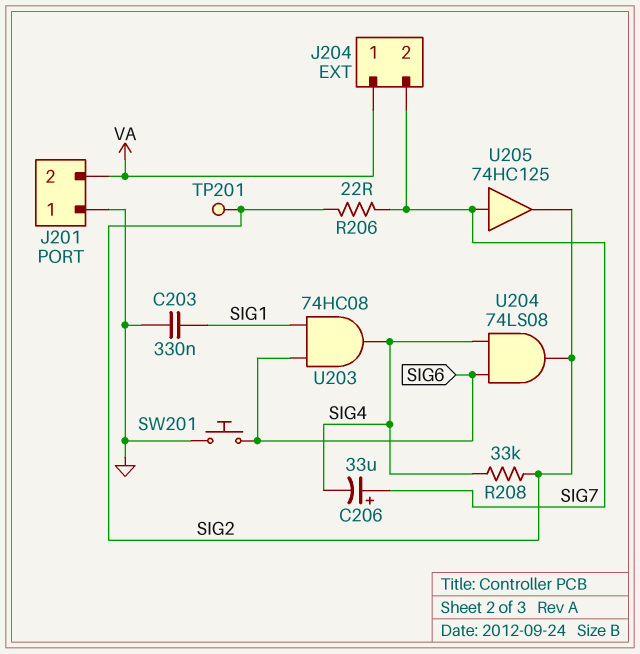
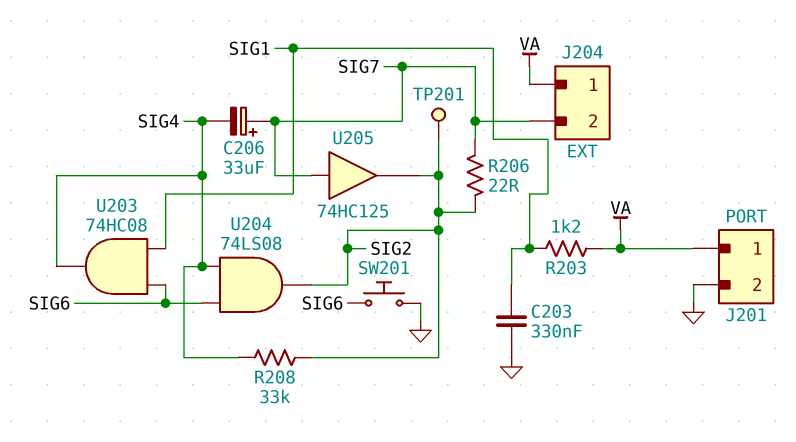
J201 pin 1: GND -> VA
J201 pin 2: VA -> GND
R203: none -> 1.2k (SIG1, VA)

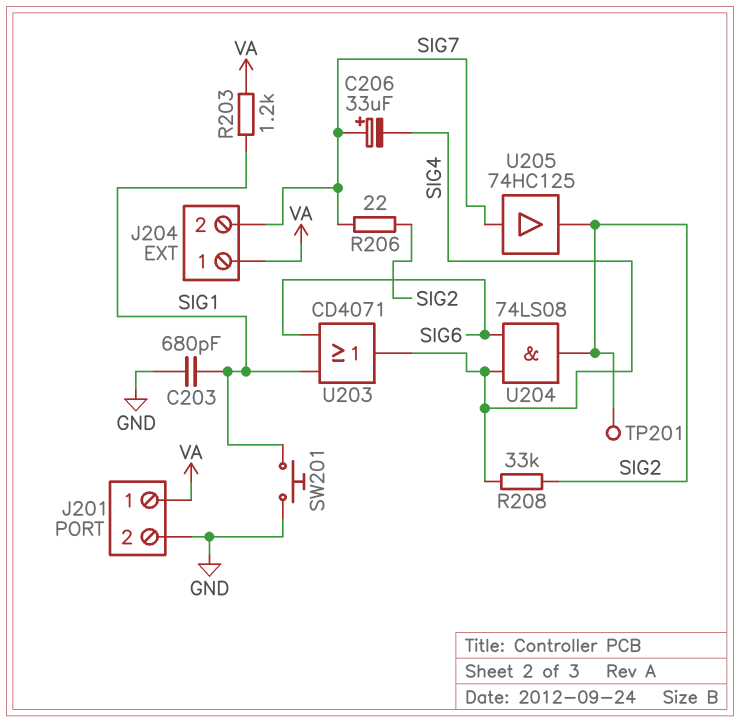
C203: 330nF (GND, SIG1) -> 680pF (GND, SIG1)
SW201: button (GND, SIG6) -> button (GND, SIG1)
U203: AND 74HC08 (in SIG1, in SIG6, out SIG4) -> OR CD4071 (in SIG1, in SIG6, out SIG4)

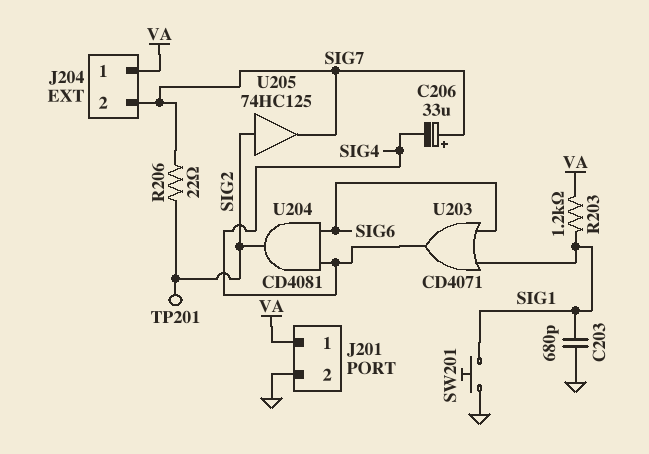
R208: 33k (SIG2, SIG4) -> none
U204: AND 74LS08 (in SIG4, in SIG6, out SIG2) -> AND CD4081 (in SIG4, in SIG6, out SIG2)
U205: buffer 74HC125 (in SIG7, out SIG2) -> buffer 74HC125 (in SIG2, out SIG7)

